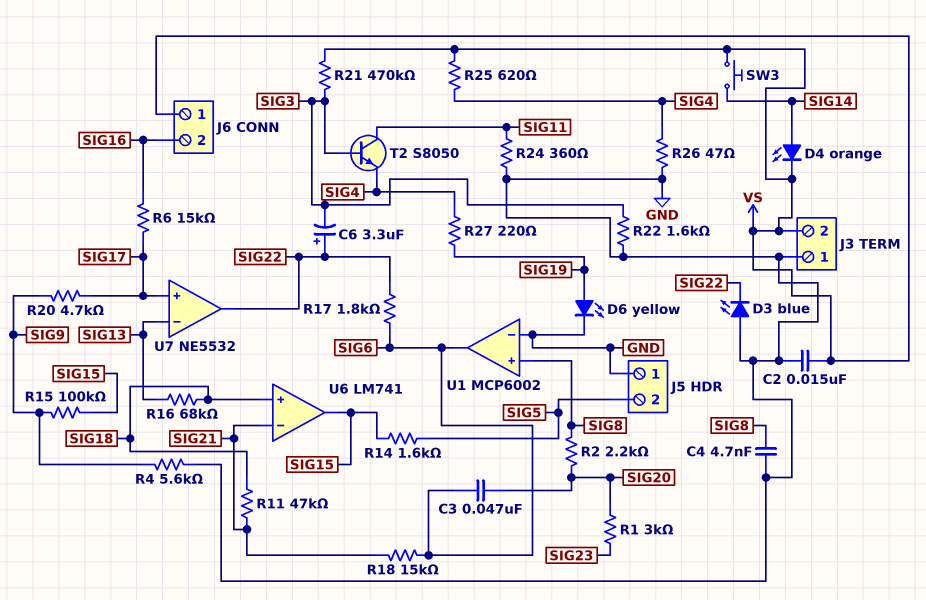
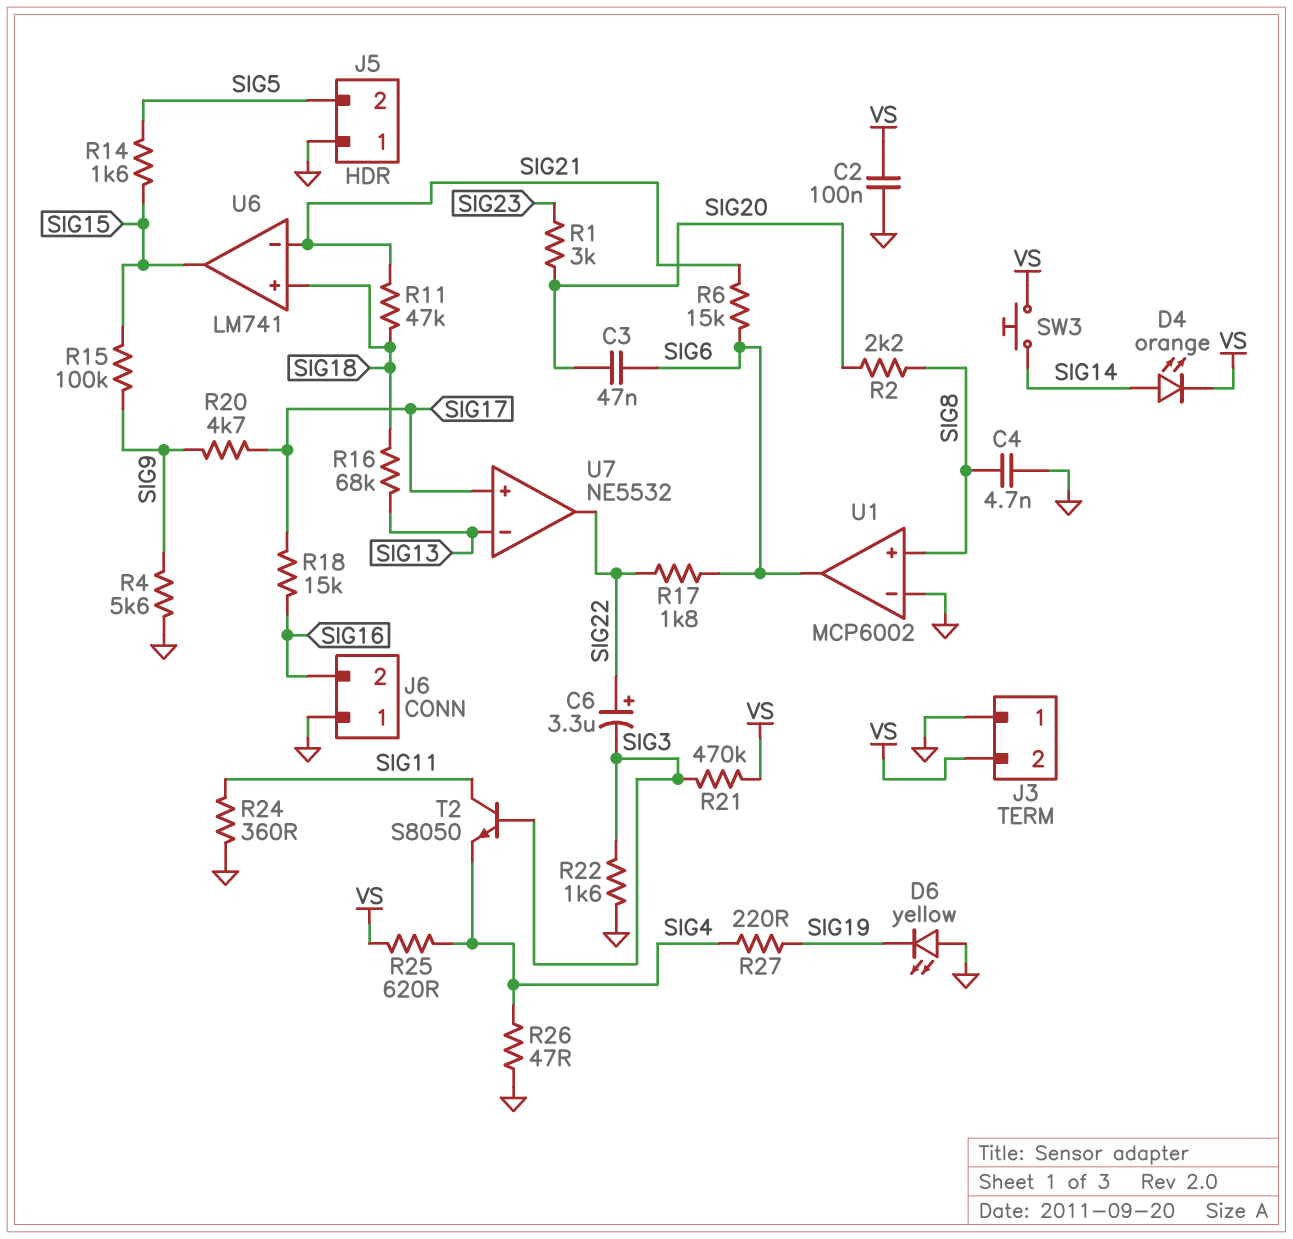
C2: 15nF (GND, VS) -> 100nF (GND, VS)
D3: LED blue (A GND, K SIG22) -> none
D6: LED yellow (A SIG19, K GND) -> LED yellow (A GND, K SIG19)
J6 pin 1: VS -> GND
R6: 15k (SIG16, SIG17) -> 15k (SIG6, SIG21)
R18: 15k (SIG6, SIG21) -> 15k (SIG16, SIG17)

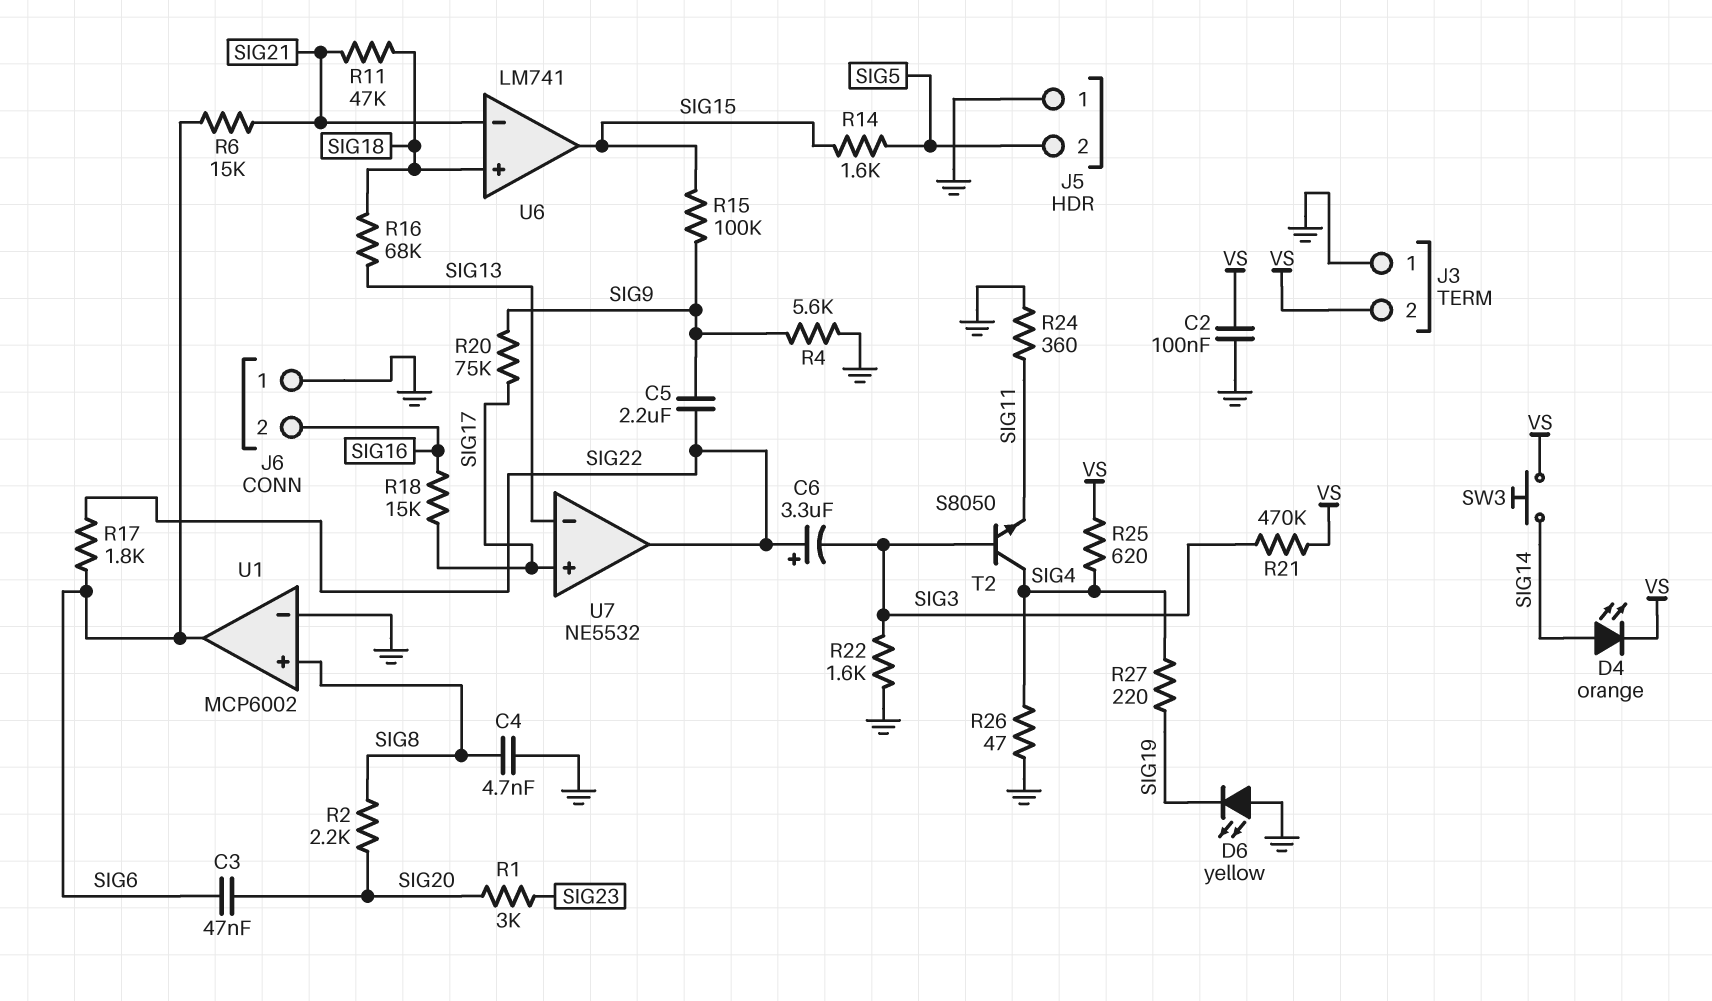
C5: none -> 2.2uF (SIG9, SIG22)
R20: 4.7k (SIG9, SIG17) -> 75k (SIG9, SIG17)
T2: NPN S8050 (B SIG3, C SIG11, E SIG4) -> NPN S8050 (B SIG3, C SIG4, E SIG11)

